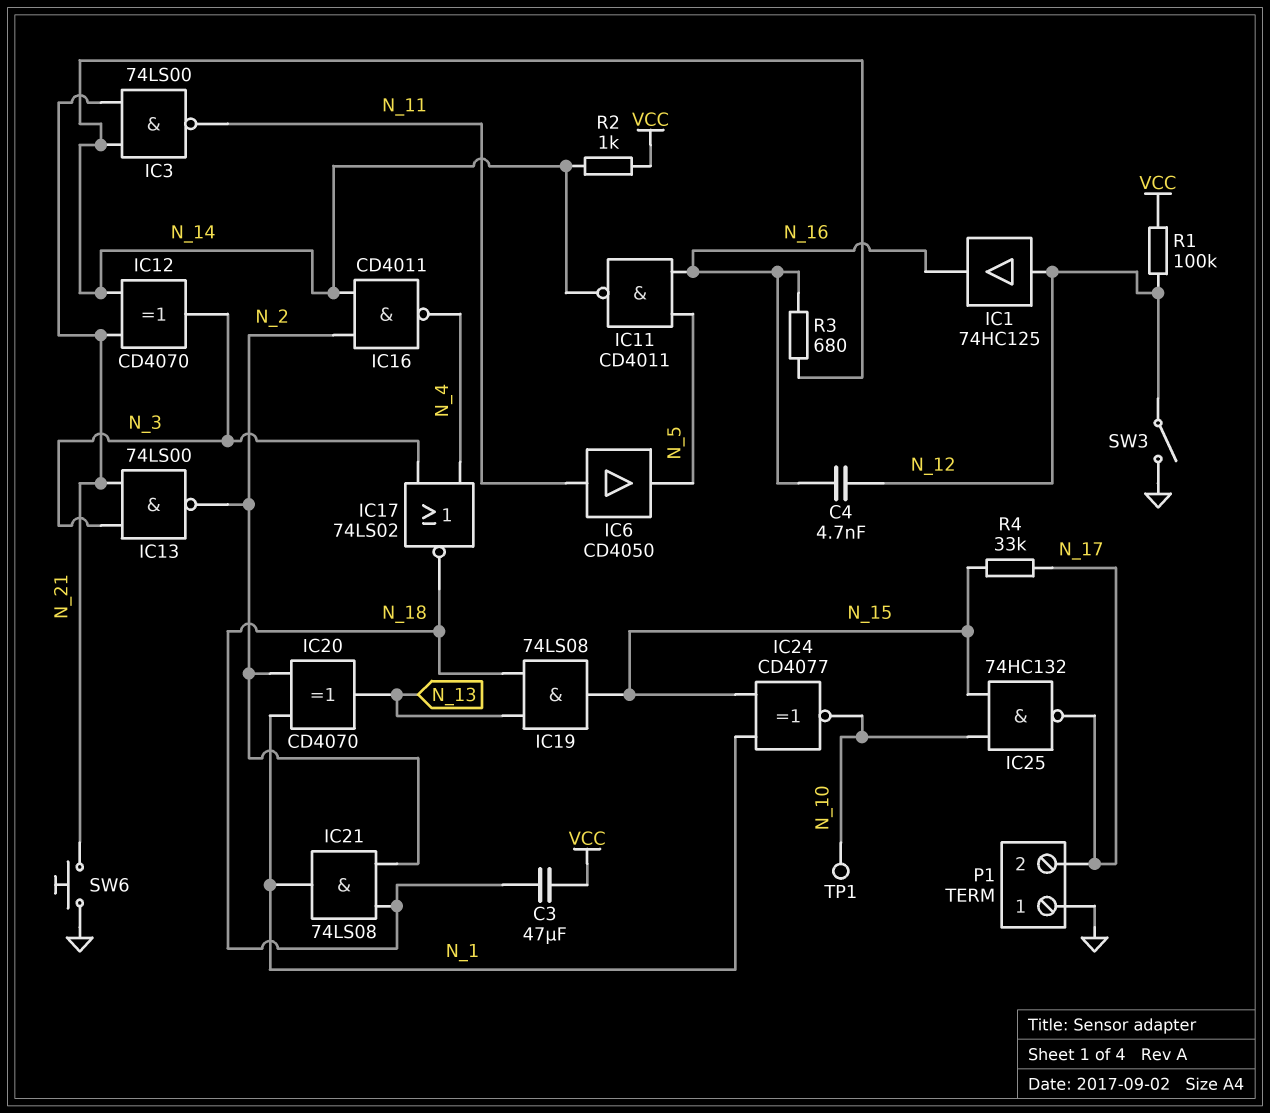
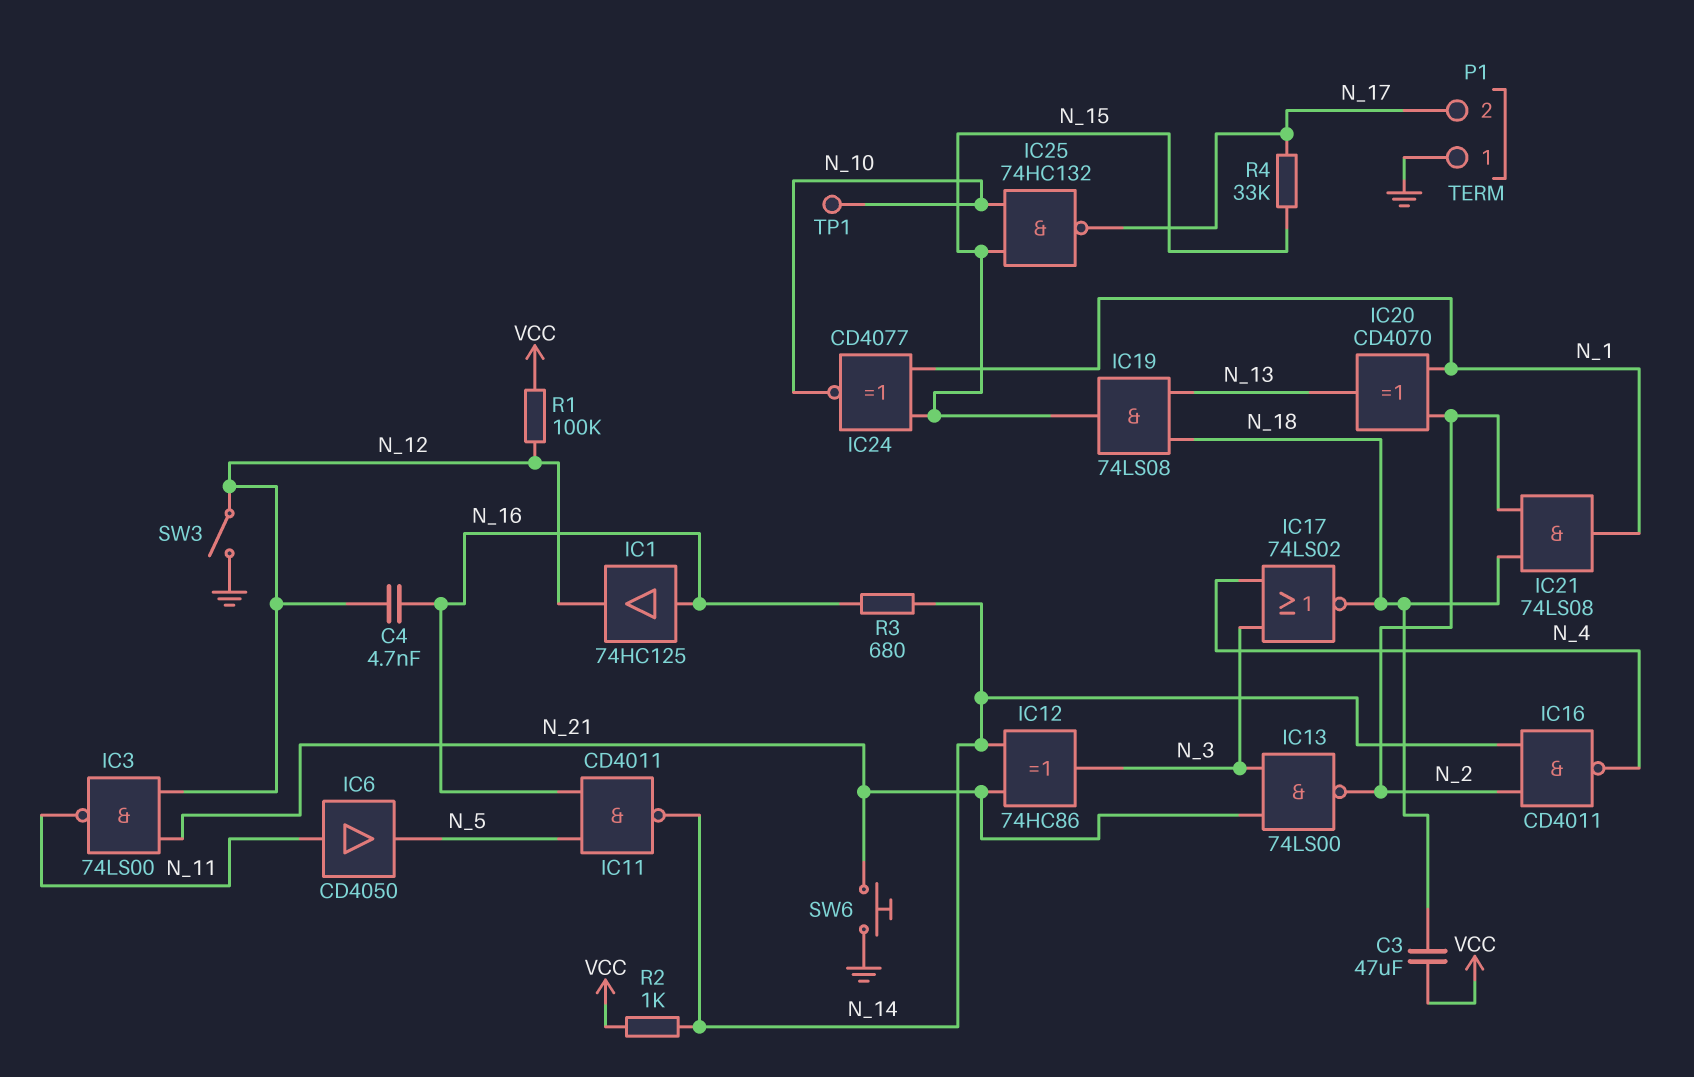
IC1: buffer 74HC125 (in N_12, out N_16) -> buffer 74HC125 (in N_16, out N_12)
IC3: NAND 74LS00 (in N_14, in N_21, out N_11) -> NAND 74LS00 (in N_12, in N_21, out N_11)
IC12: XOR CD4070 (in N_14, in N_21, out N_3) -> XOR 74HC86 (in N_14, in N_21, out N_3)

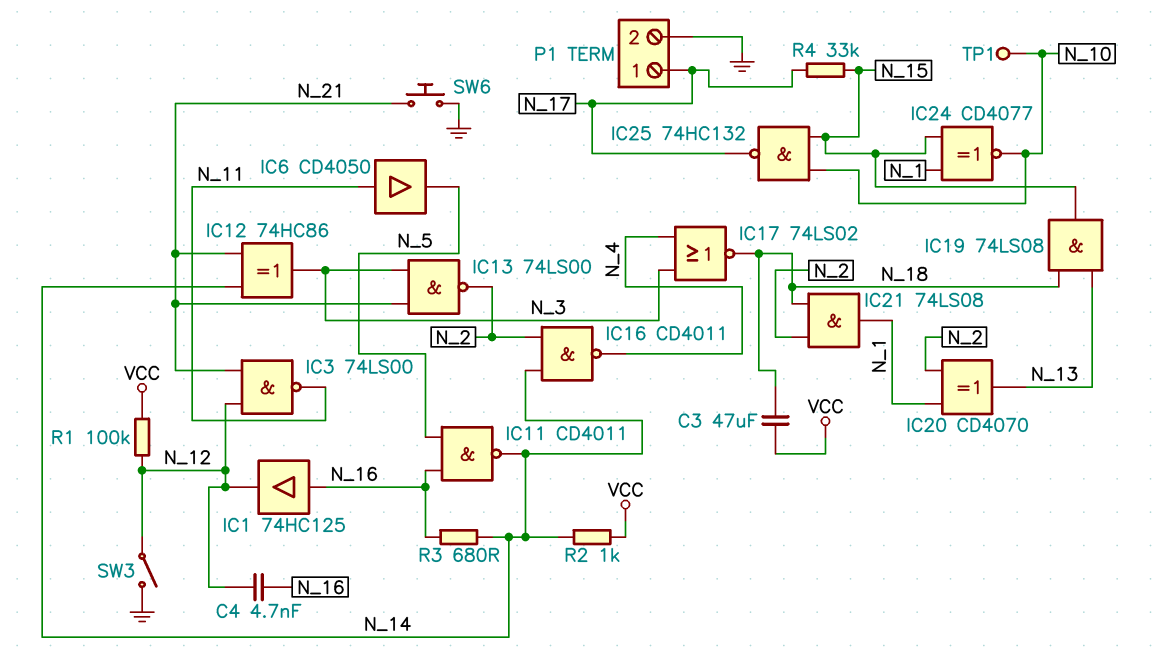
P1 pin 1: GND -> N_17
P1 pin 2: N_17 -> GND

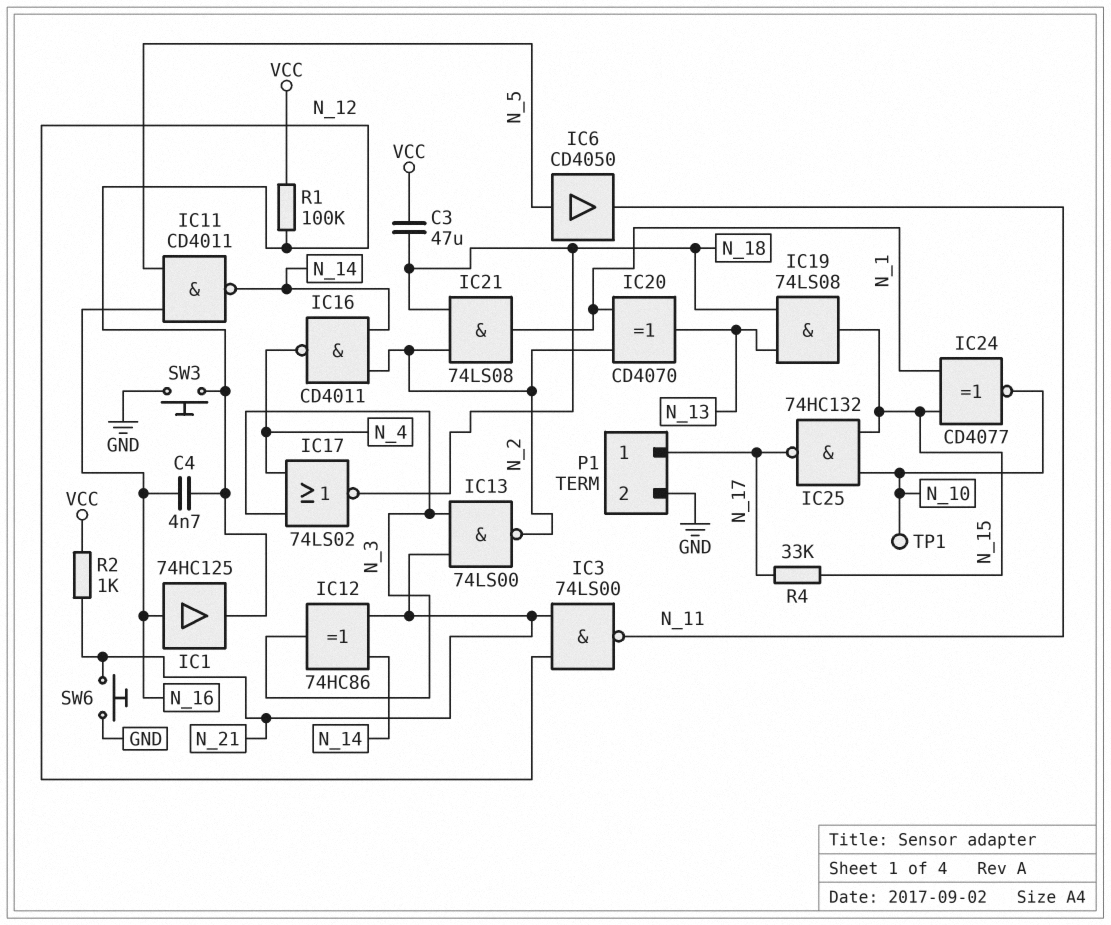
IC6: buffer CD4050 (in N_11, out N_5) -> buffer CD4050 (in N_5, out N_11)
R2: 1k (N_14, VCC) -> 1k (N_21, VCC)
R3: 680 (N_14, N_16) -> none
SW3: switch (GND, N_12) -> button (GND, N_12)

